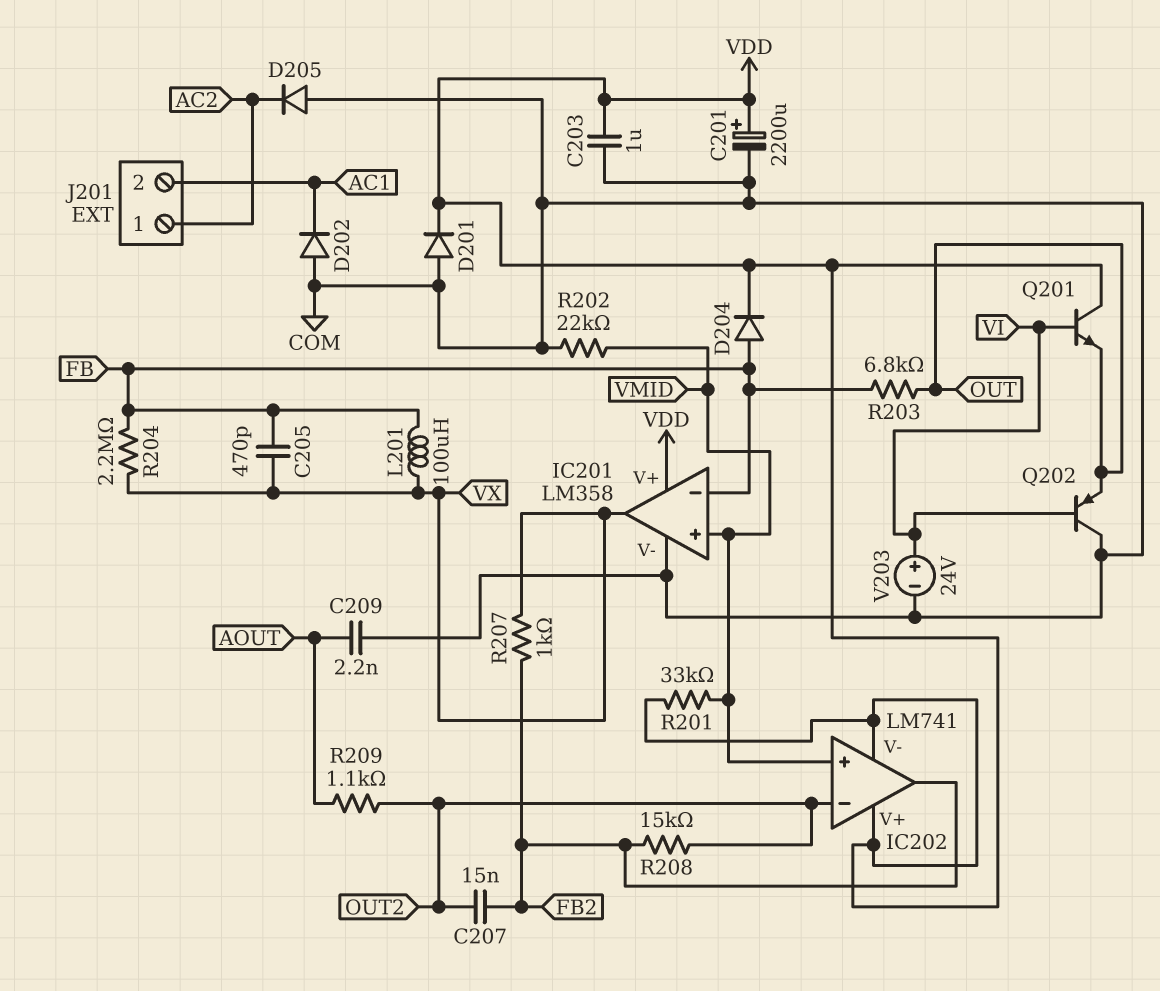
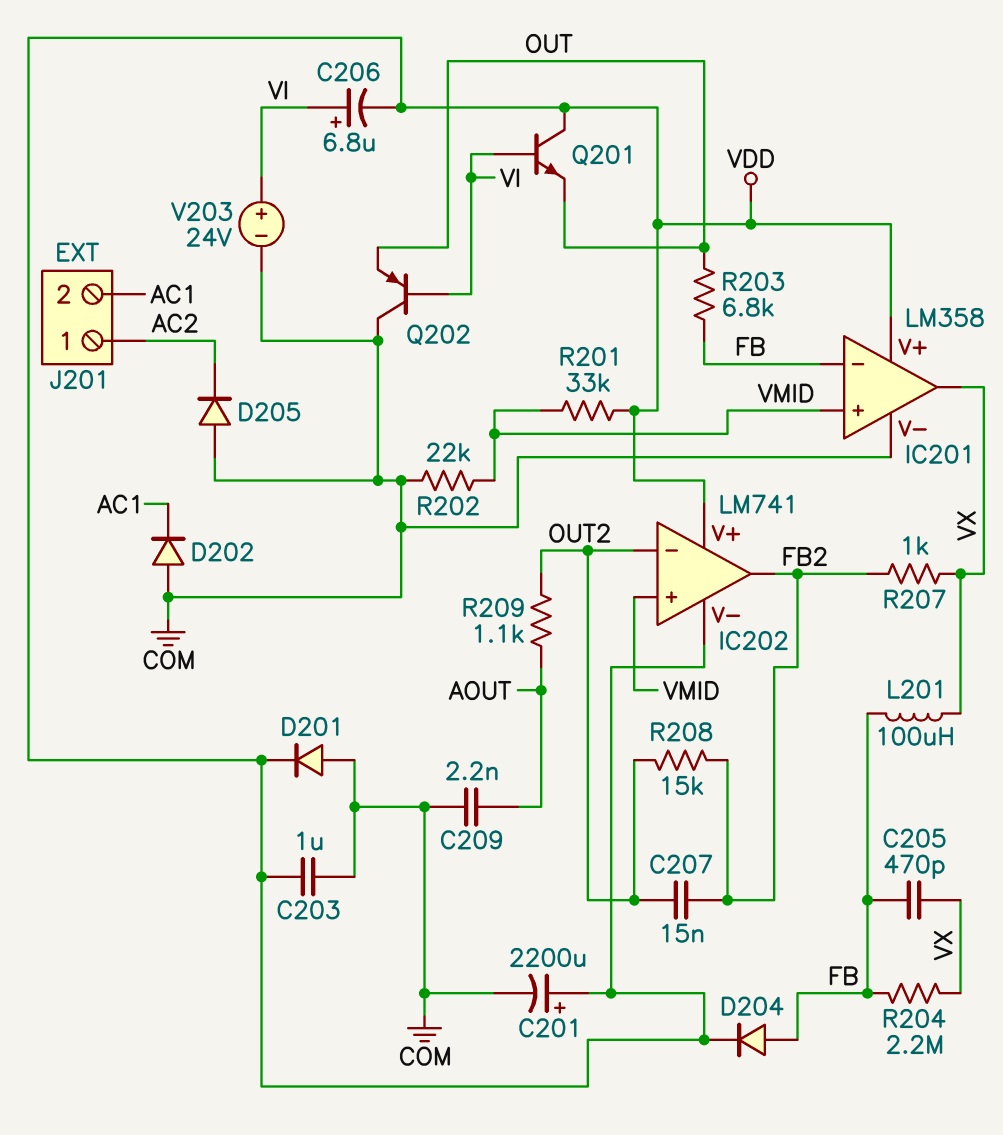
C206: none -> 6.8uF (plus VI, minus VDD)

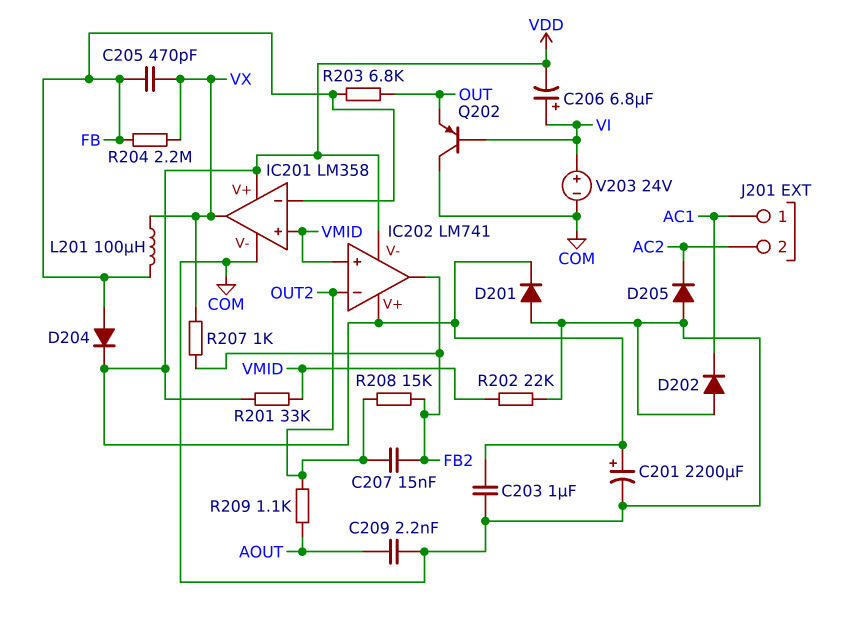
J201 pin 1: AC2 -> AC1
J201 pin 2: AC1 -> AC2
Q201: NPN (B VI, C VDD, E OUT) -> none

